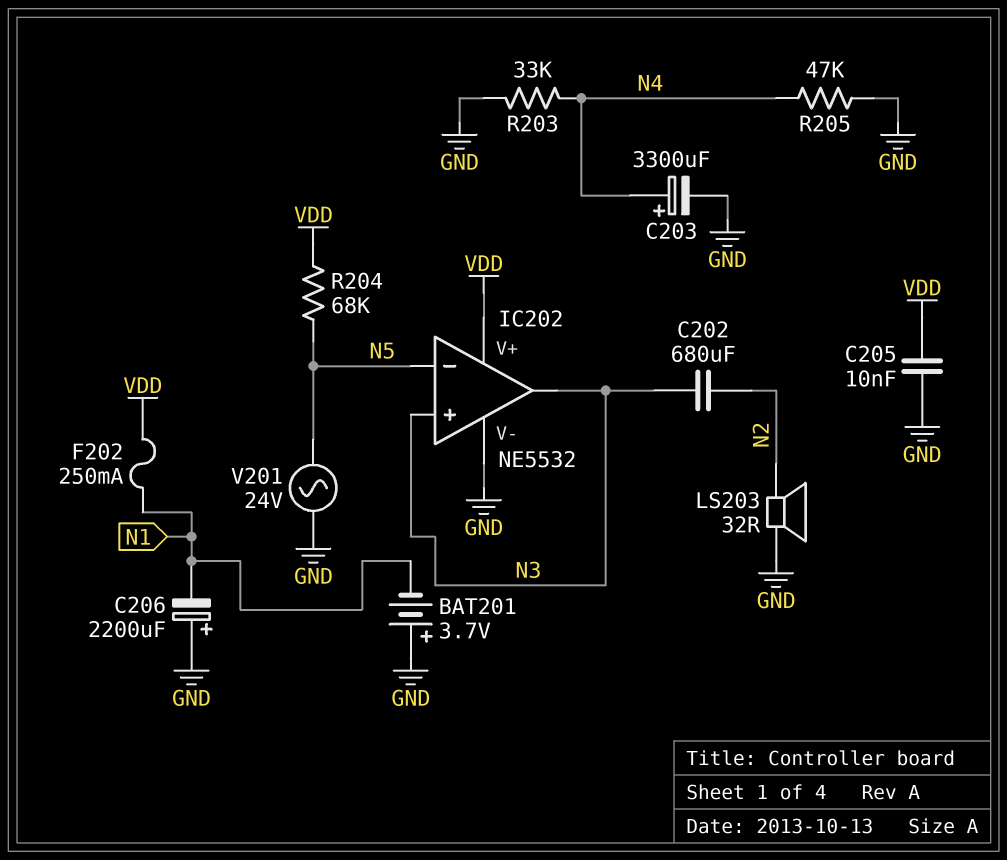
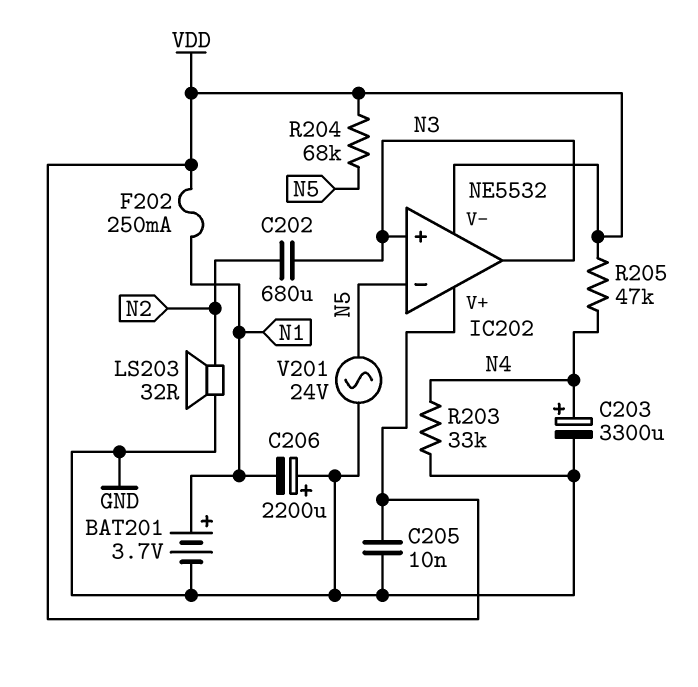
BAT201: 3.7V (plus GND, minus N1) -> 3.7V (plus N1, minus GND)
IC202 pin V-: GND -> VDD
R205: 47k (GND, N4) -> 47k (N4, VDD)

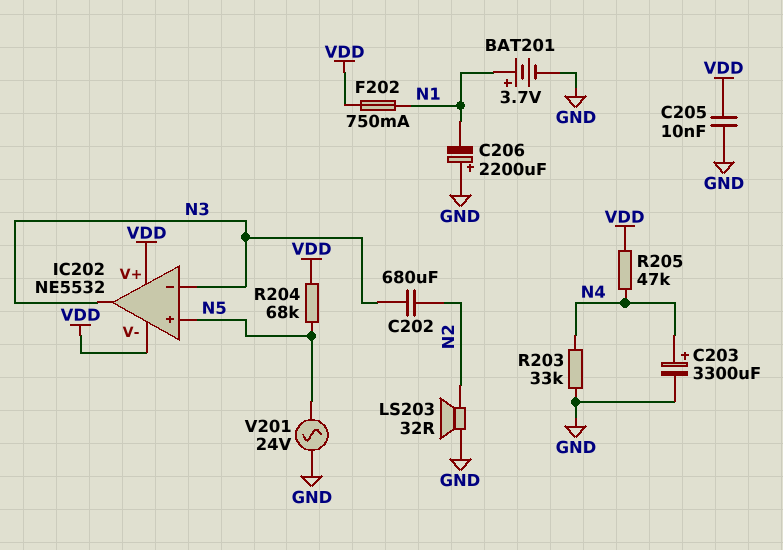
F202: 250mA (N1, VDD) -> 750mA (N1, VDD)
IC202 pin in+: N3 -> N5
IC202 pin in-: N5 -> N3

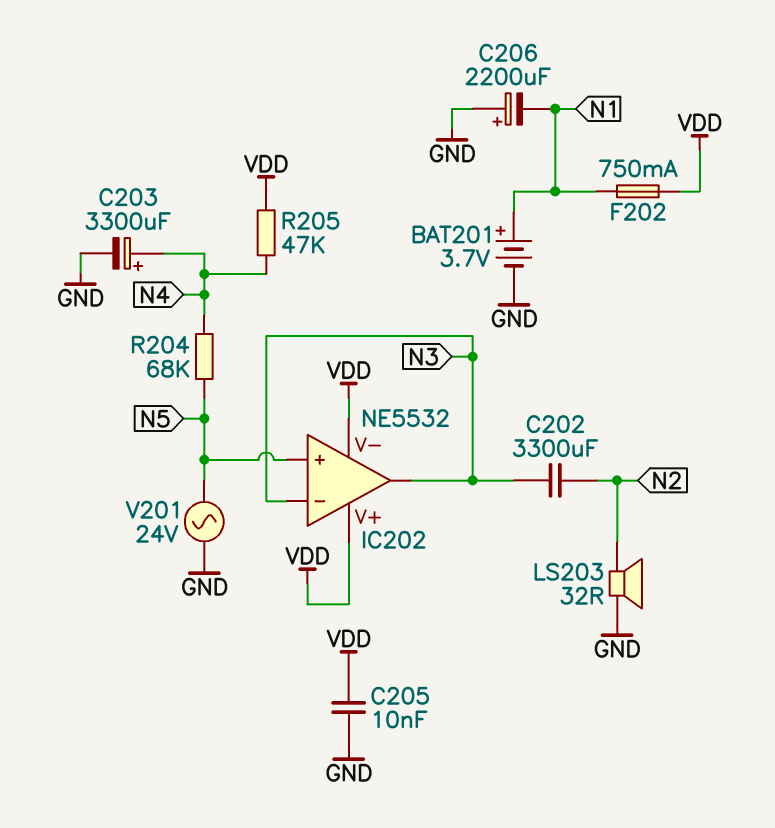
C202: 680uF (N2, N3) -> 3300uF (N2, N3)
R203: 33k (GND, N4) -> none
R204: 68k (N5, VDD) -> 68k (N4, N5)

